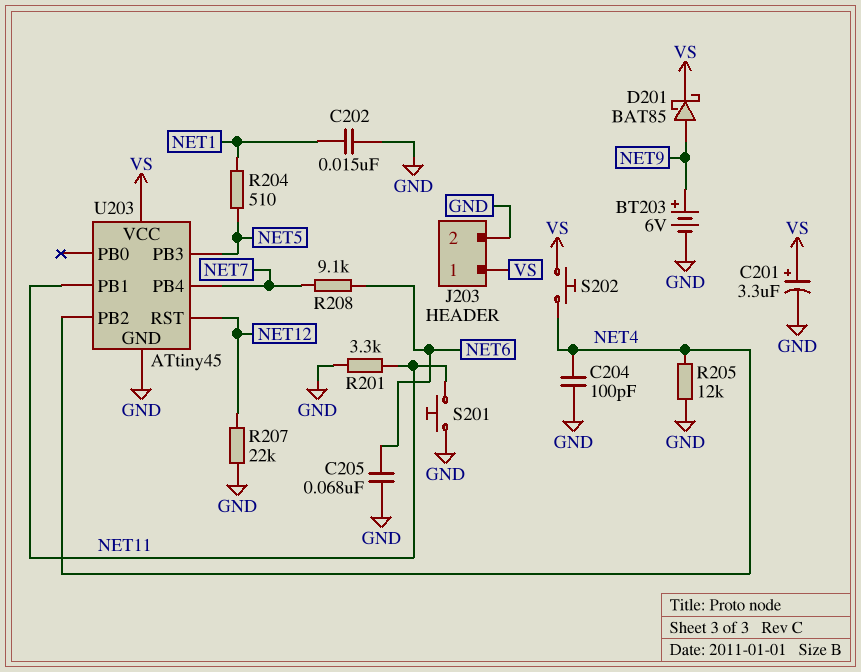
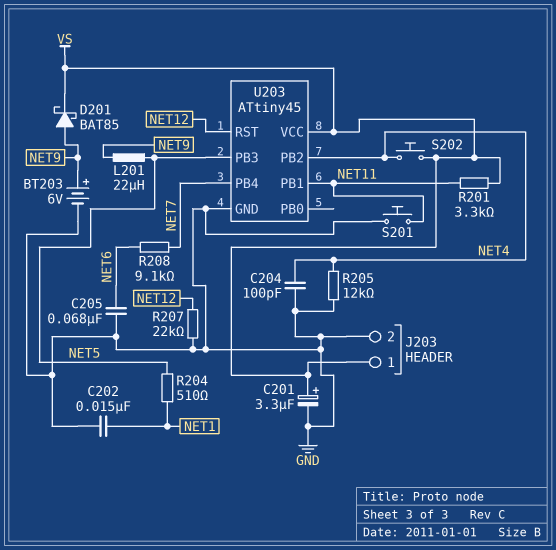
L201: none -> 22uH (NET5, NET9)
R201: 3.3k (GND, NET11) -> 3.3k (NET11, VS)

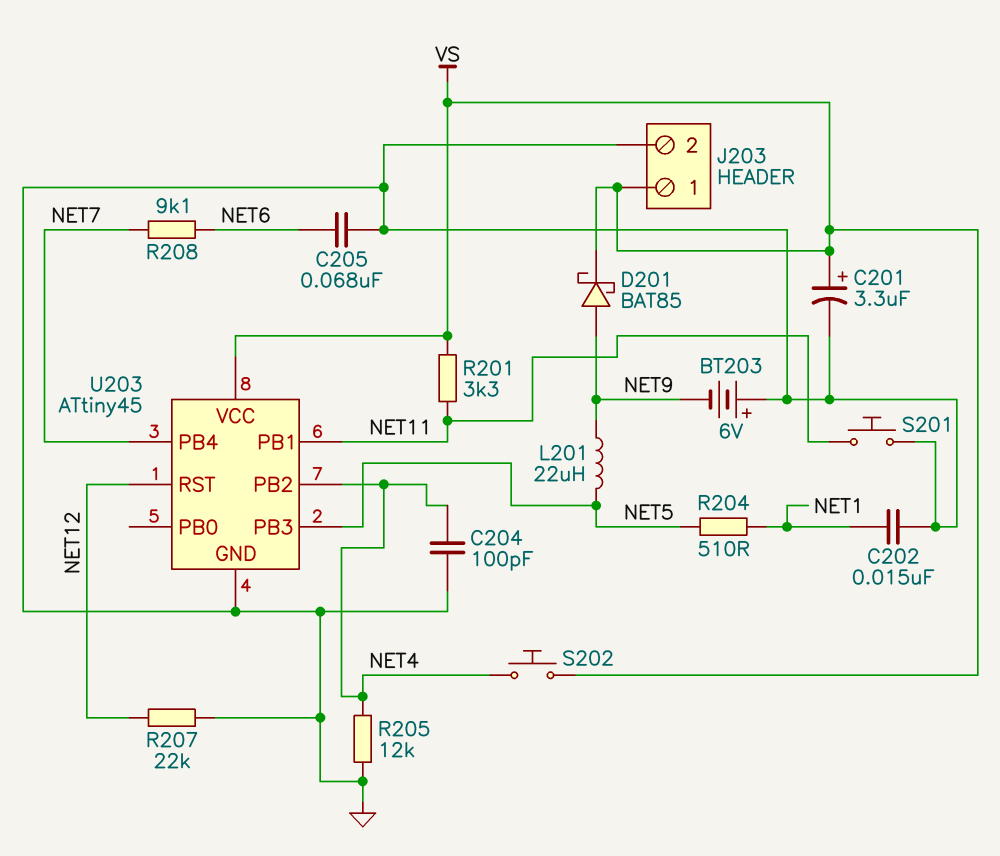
BT203: 6V (plus NET9, minus GND) -> 6V (plus GND, minus NET9)

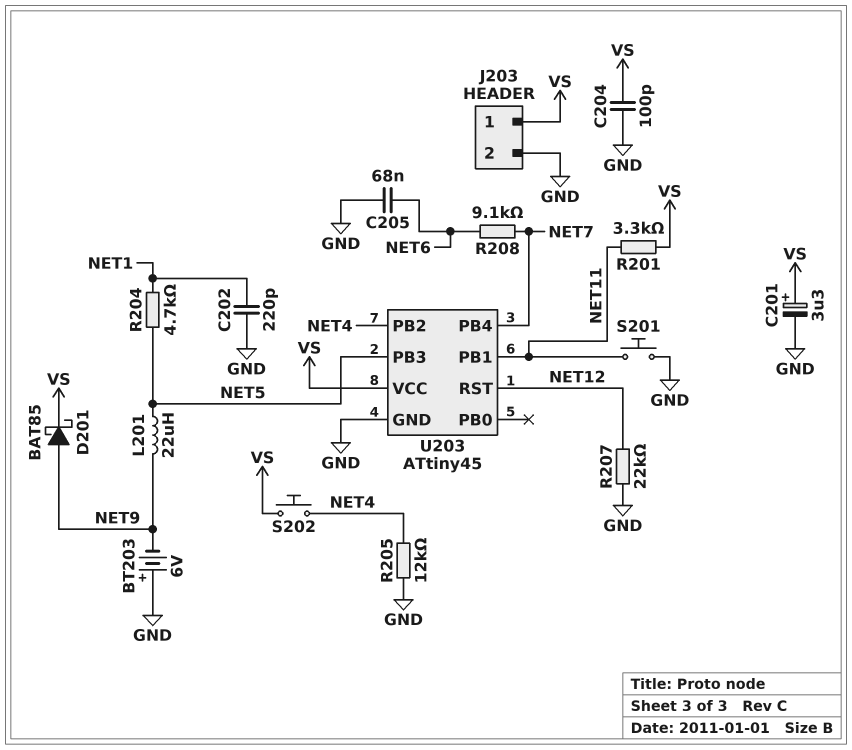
C202: 15nF (GND, NET1) -> 220pF (GND, NET1)
C204: 100pF (GND, NET4) -> 100pF (GND, VS)
R204: 510 (NET1, NET5) -> 4.7k (NET1, NET5)

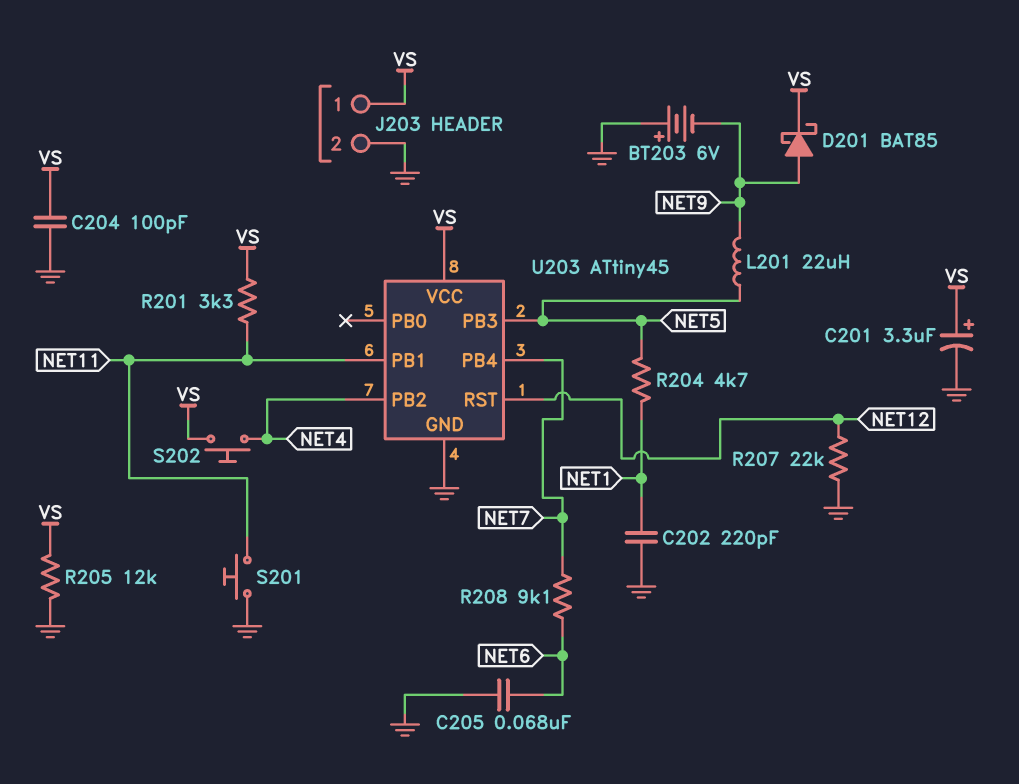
R205: 12k (GND, NET4) -> 12k (GND, VS)

